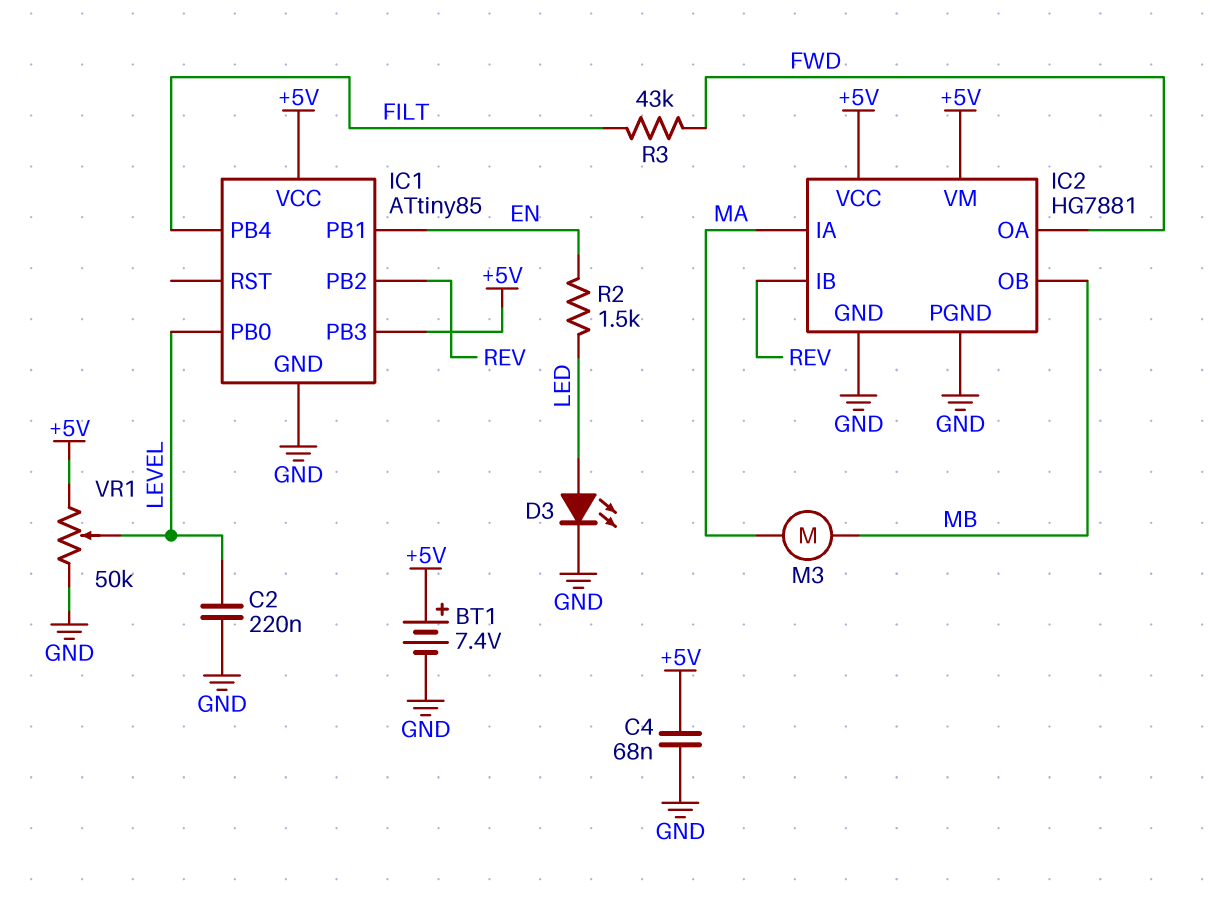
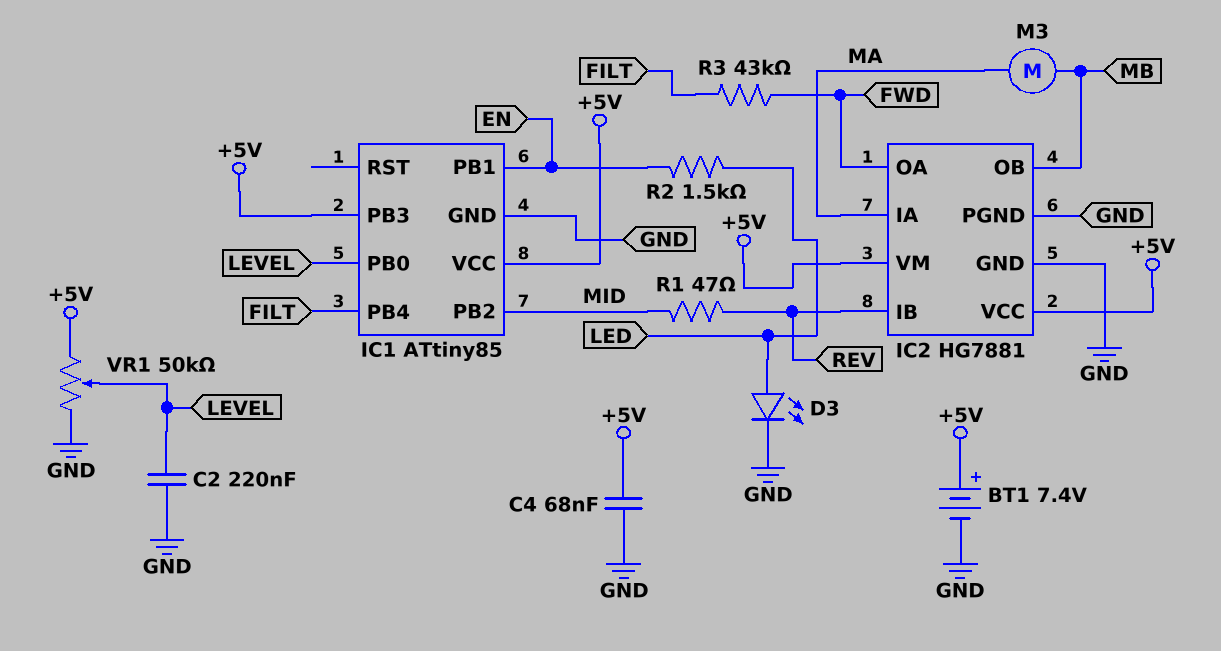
IC1 pin PB2: REV -> MID
R1: none -> 47 (MID, REV)

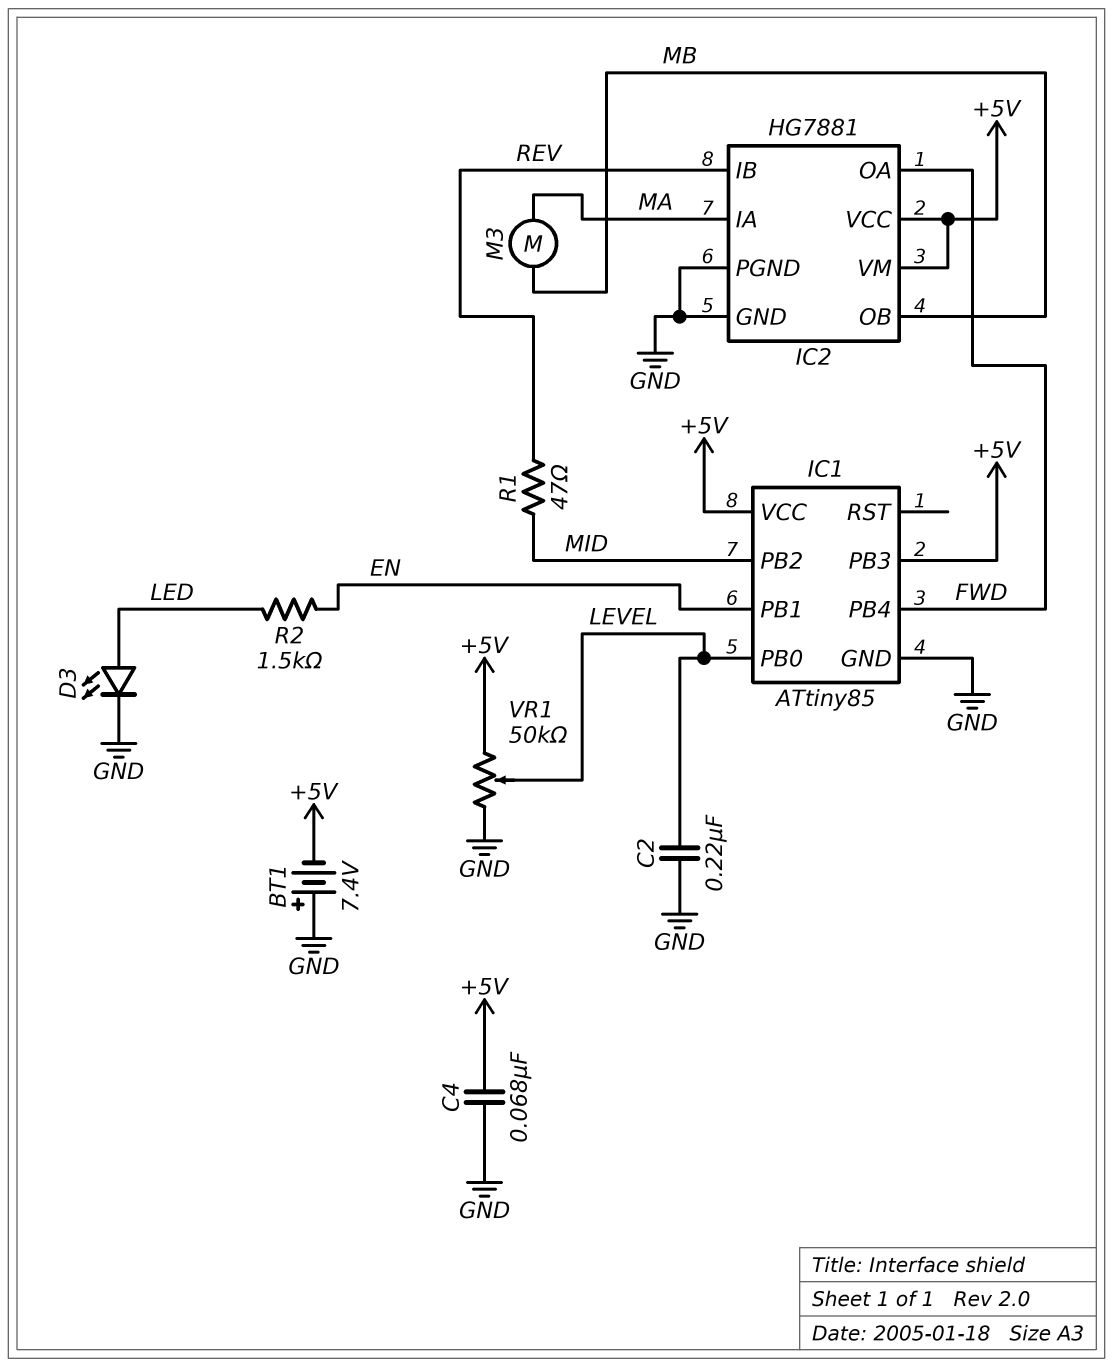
BT1: 7.4V (plus +5V, minus GND) -> 7.4V (plus GND, minus +5V)
IC1 pin PB4: FILT -> FWD
R3: 43k (FILT, FWD) -> none

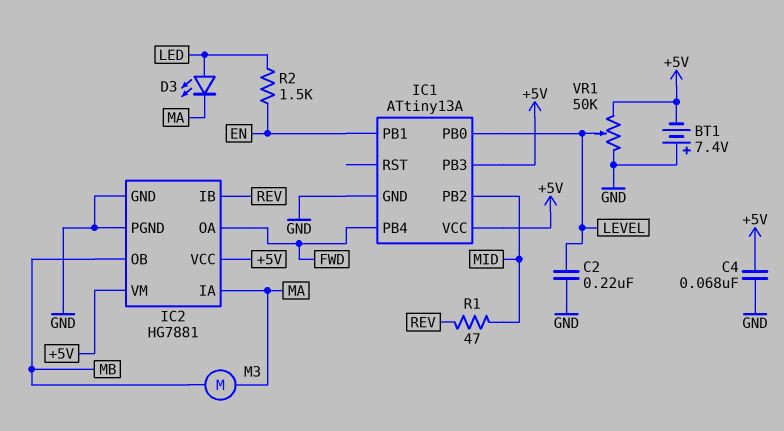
D3: LED (A LED, K GND) -> LED (A LED, K MA)
IC1: ATtiny85 -> ATtiny13A

